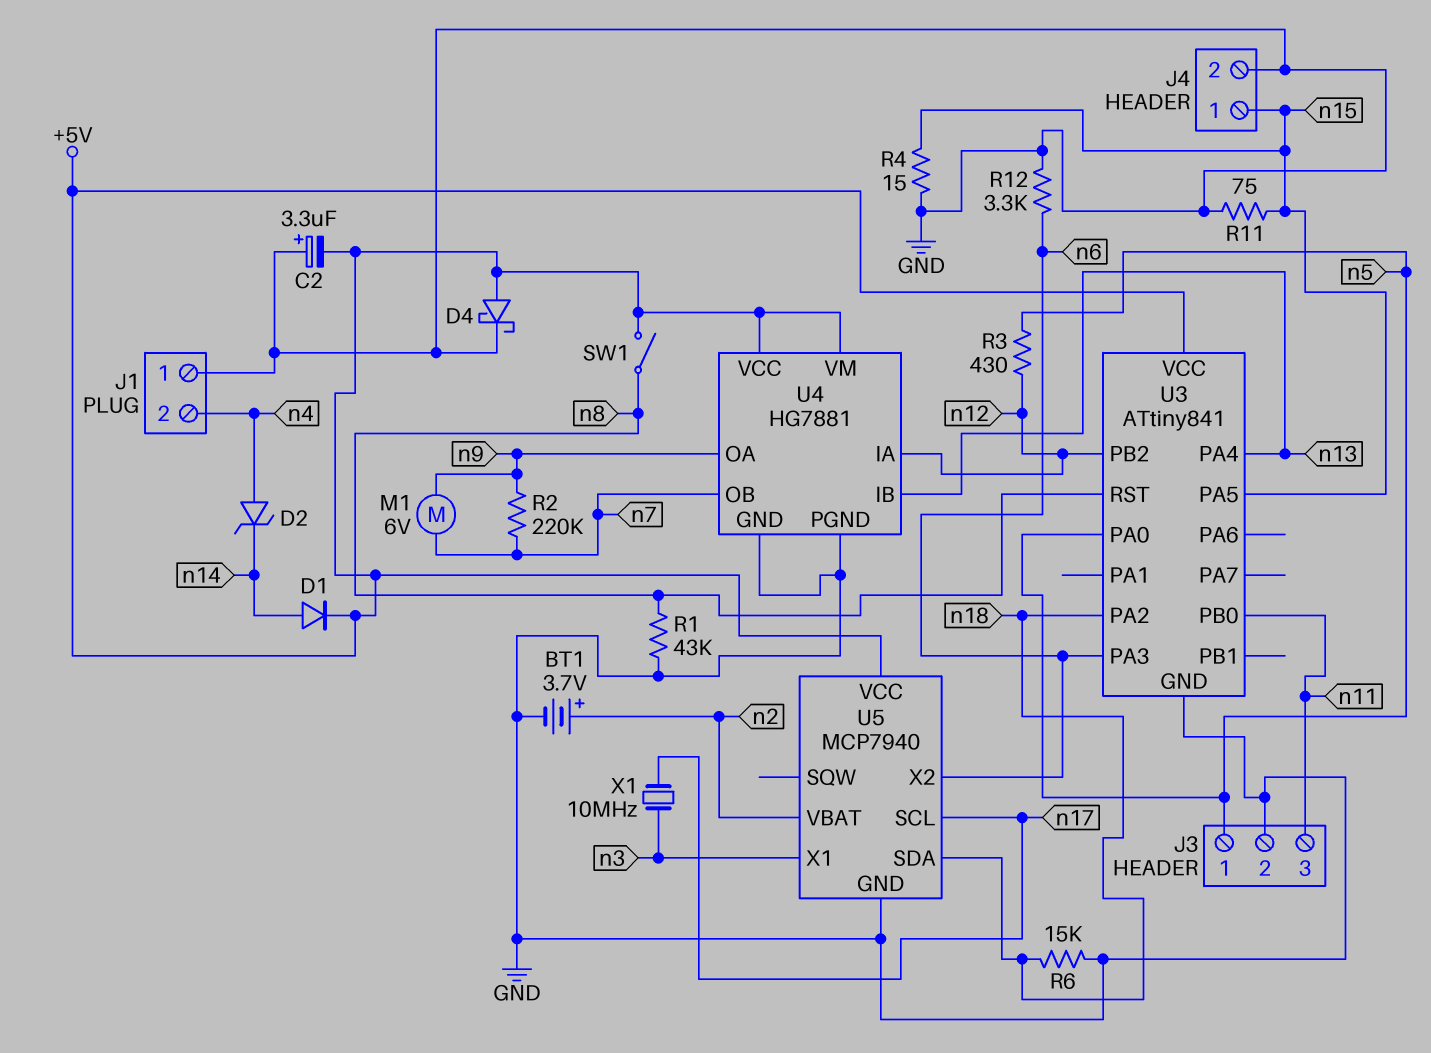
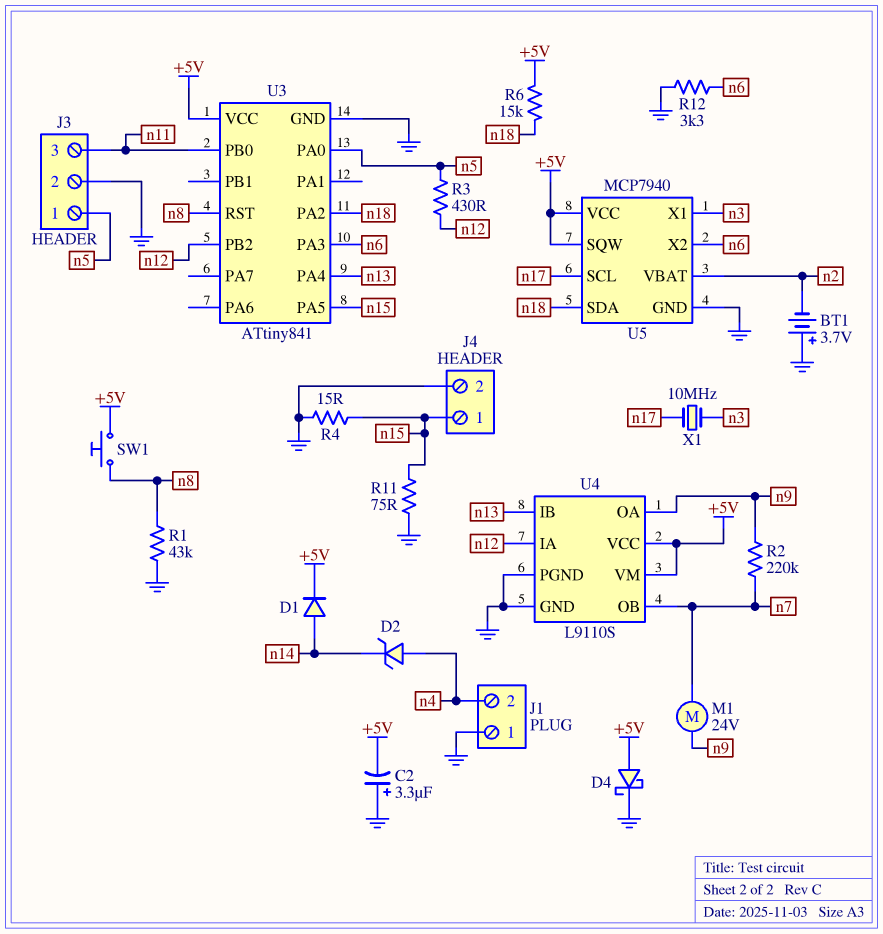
BT1: 3.7V (plus n2, minus GND) -> 3.7V (plus GND, minus n2)
M1: motor 6V (n7, n9) -> motor 24V (n7, n9)
R6: 15k (GND, n18) -> 15k (+5V, n18)
SW1: switch (+5V, n8) -> button (+5V, n8)
U4: HG7881 -> L9110S
U5 pin SQW: none -> +5V

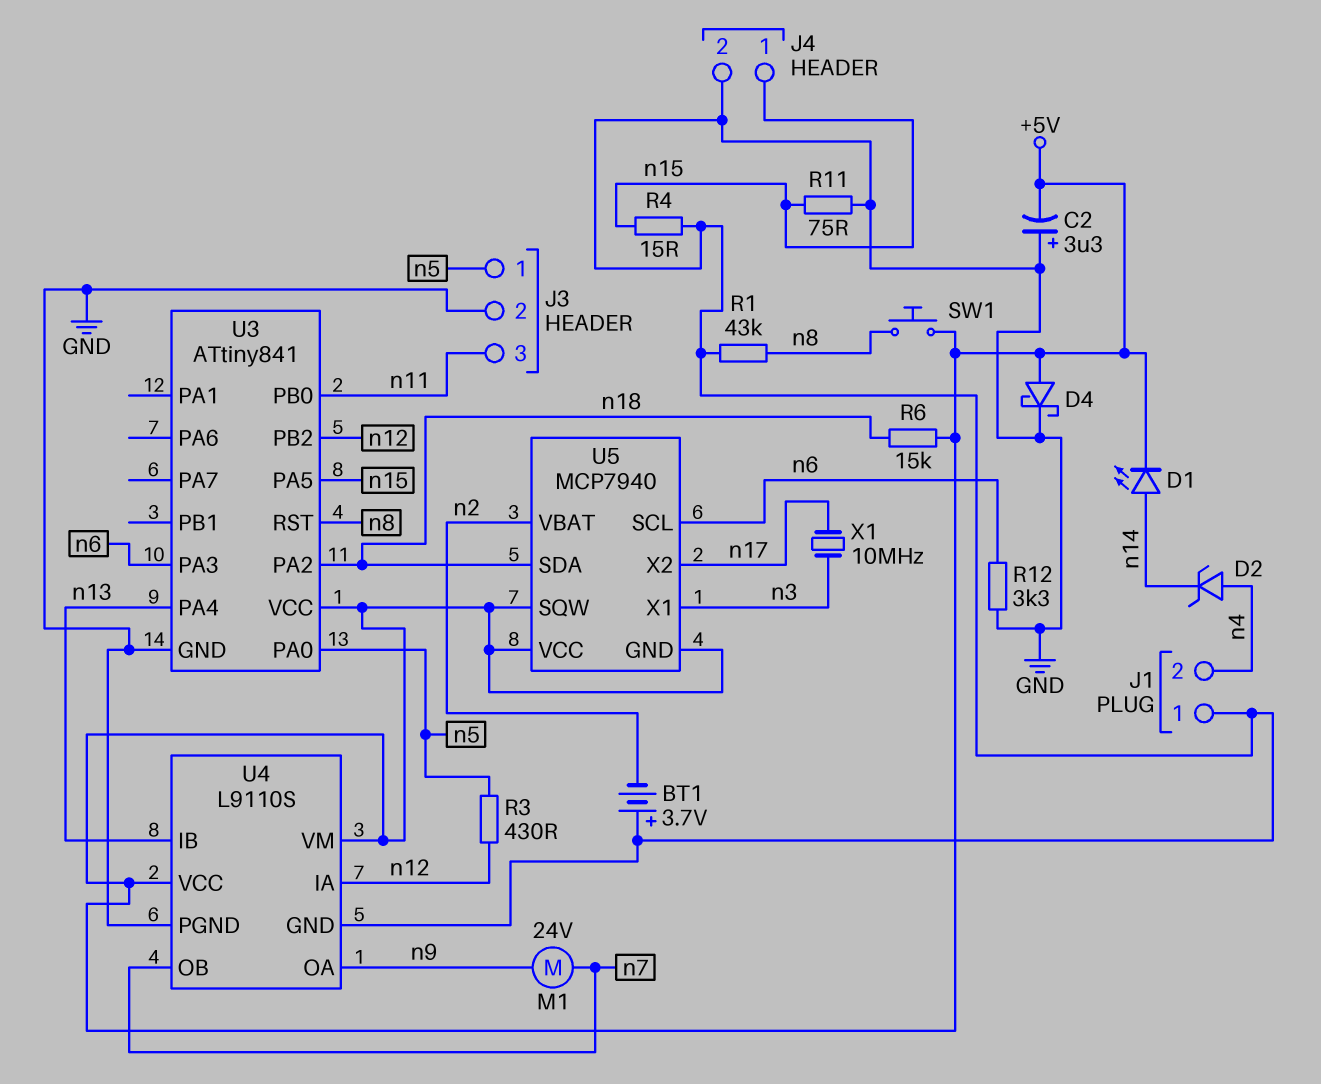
D1: diode (A n14, K +5V) -> LED (A n14, K +5V)
R2: 220k (n7, n9) -> none
U5 pin GND: GND -> +5V
U5 pin SCL: n17 -> n6
U5 pin X2: n6 -> n17

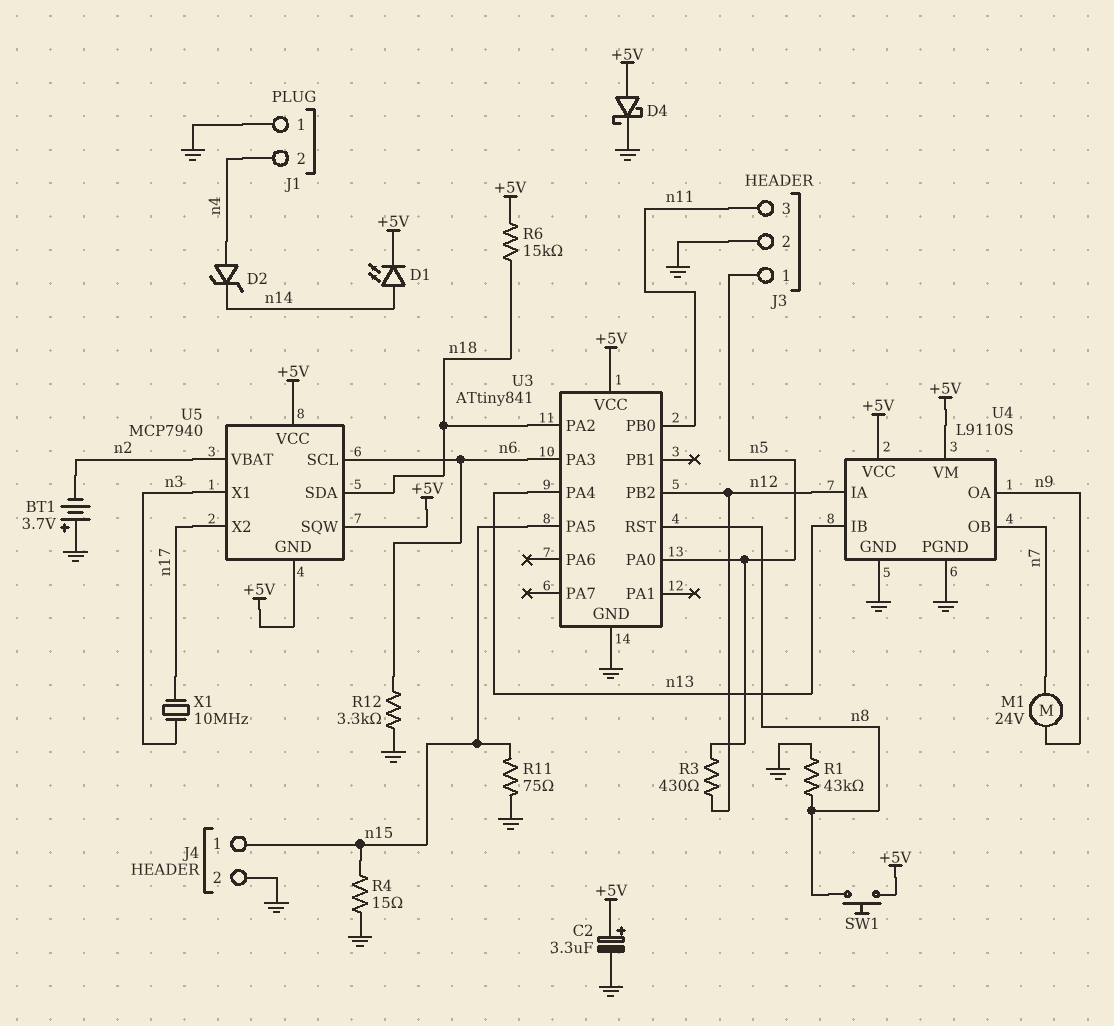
C2: 3.3uF (plus GND, minus +5V) -> 3.3uF (plus +5V, minus GND)

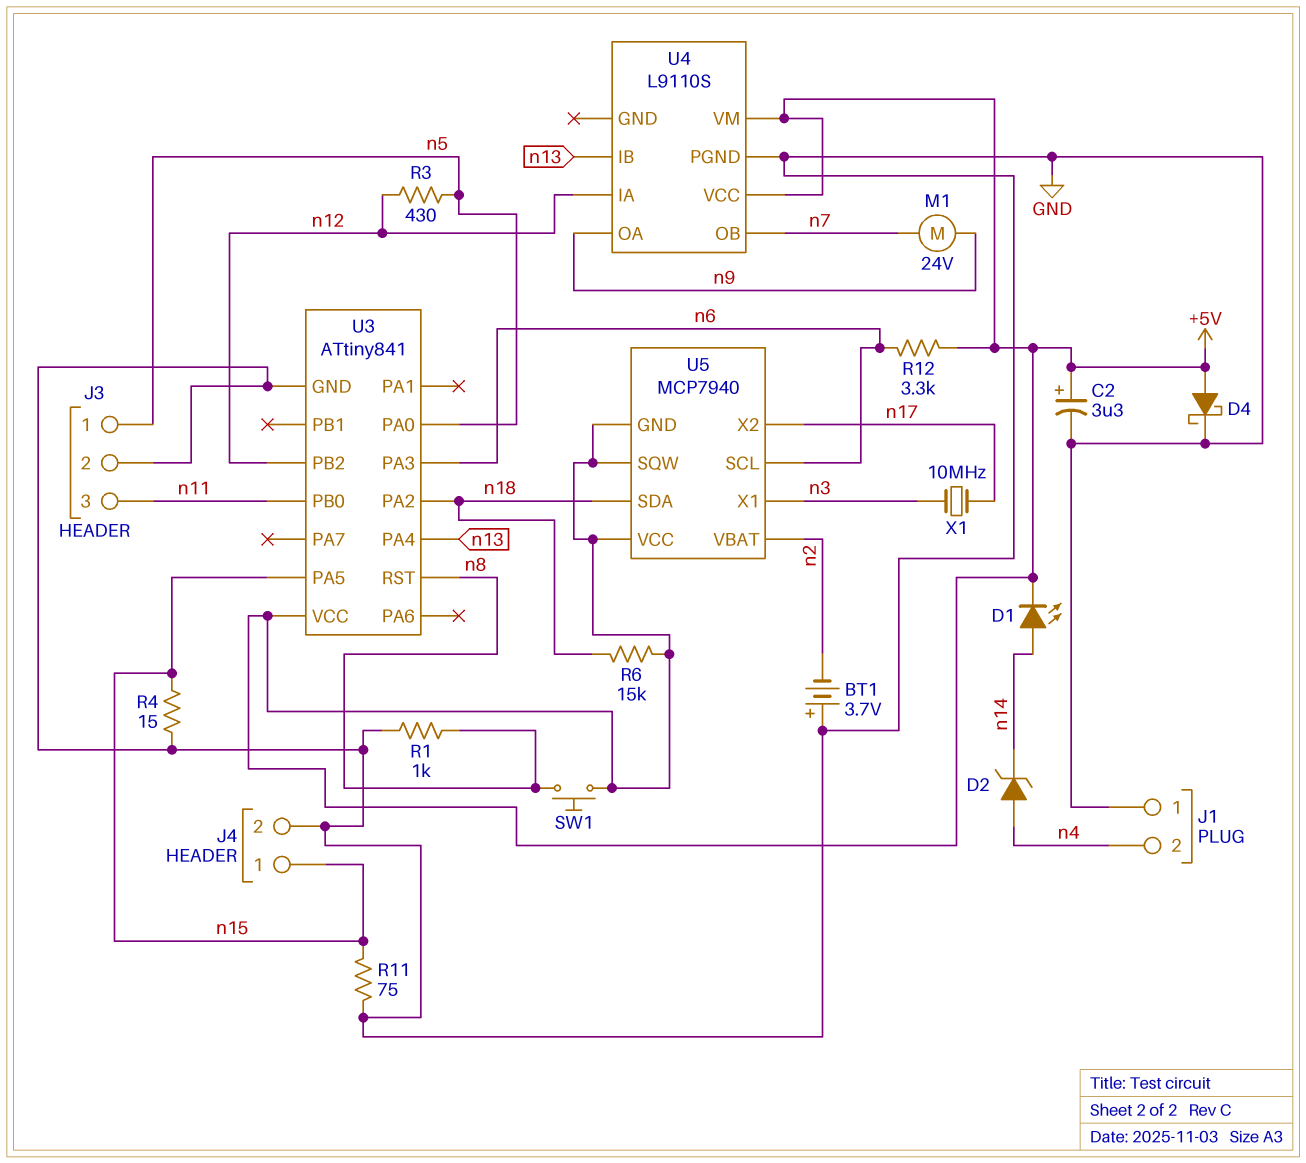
R1: 43k (GND, n8) -> 1k (GND, n8)
R12: 3.3k (GND, n6) -> 3.3k (+5V, n6)
U4 pin GND: GND -> none

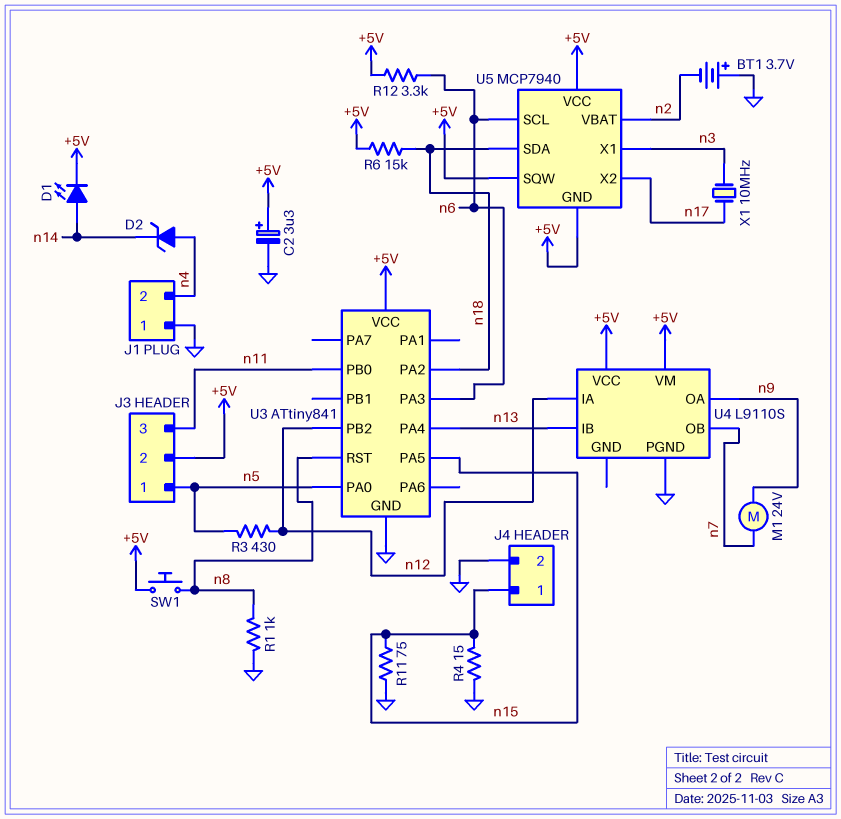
D4: schottky (A +5V, K GND) -> none
J3 pin 2: GND -> +5V

